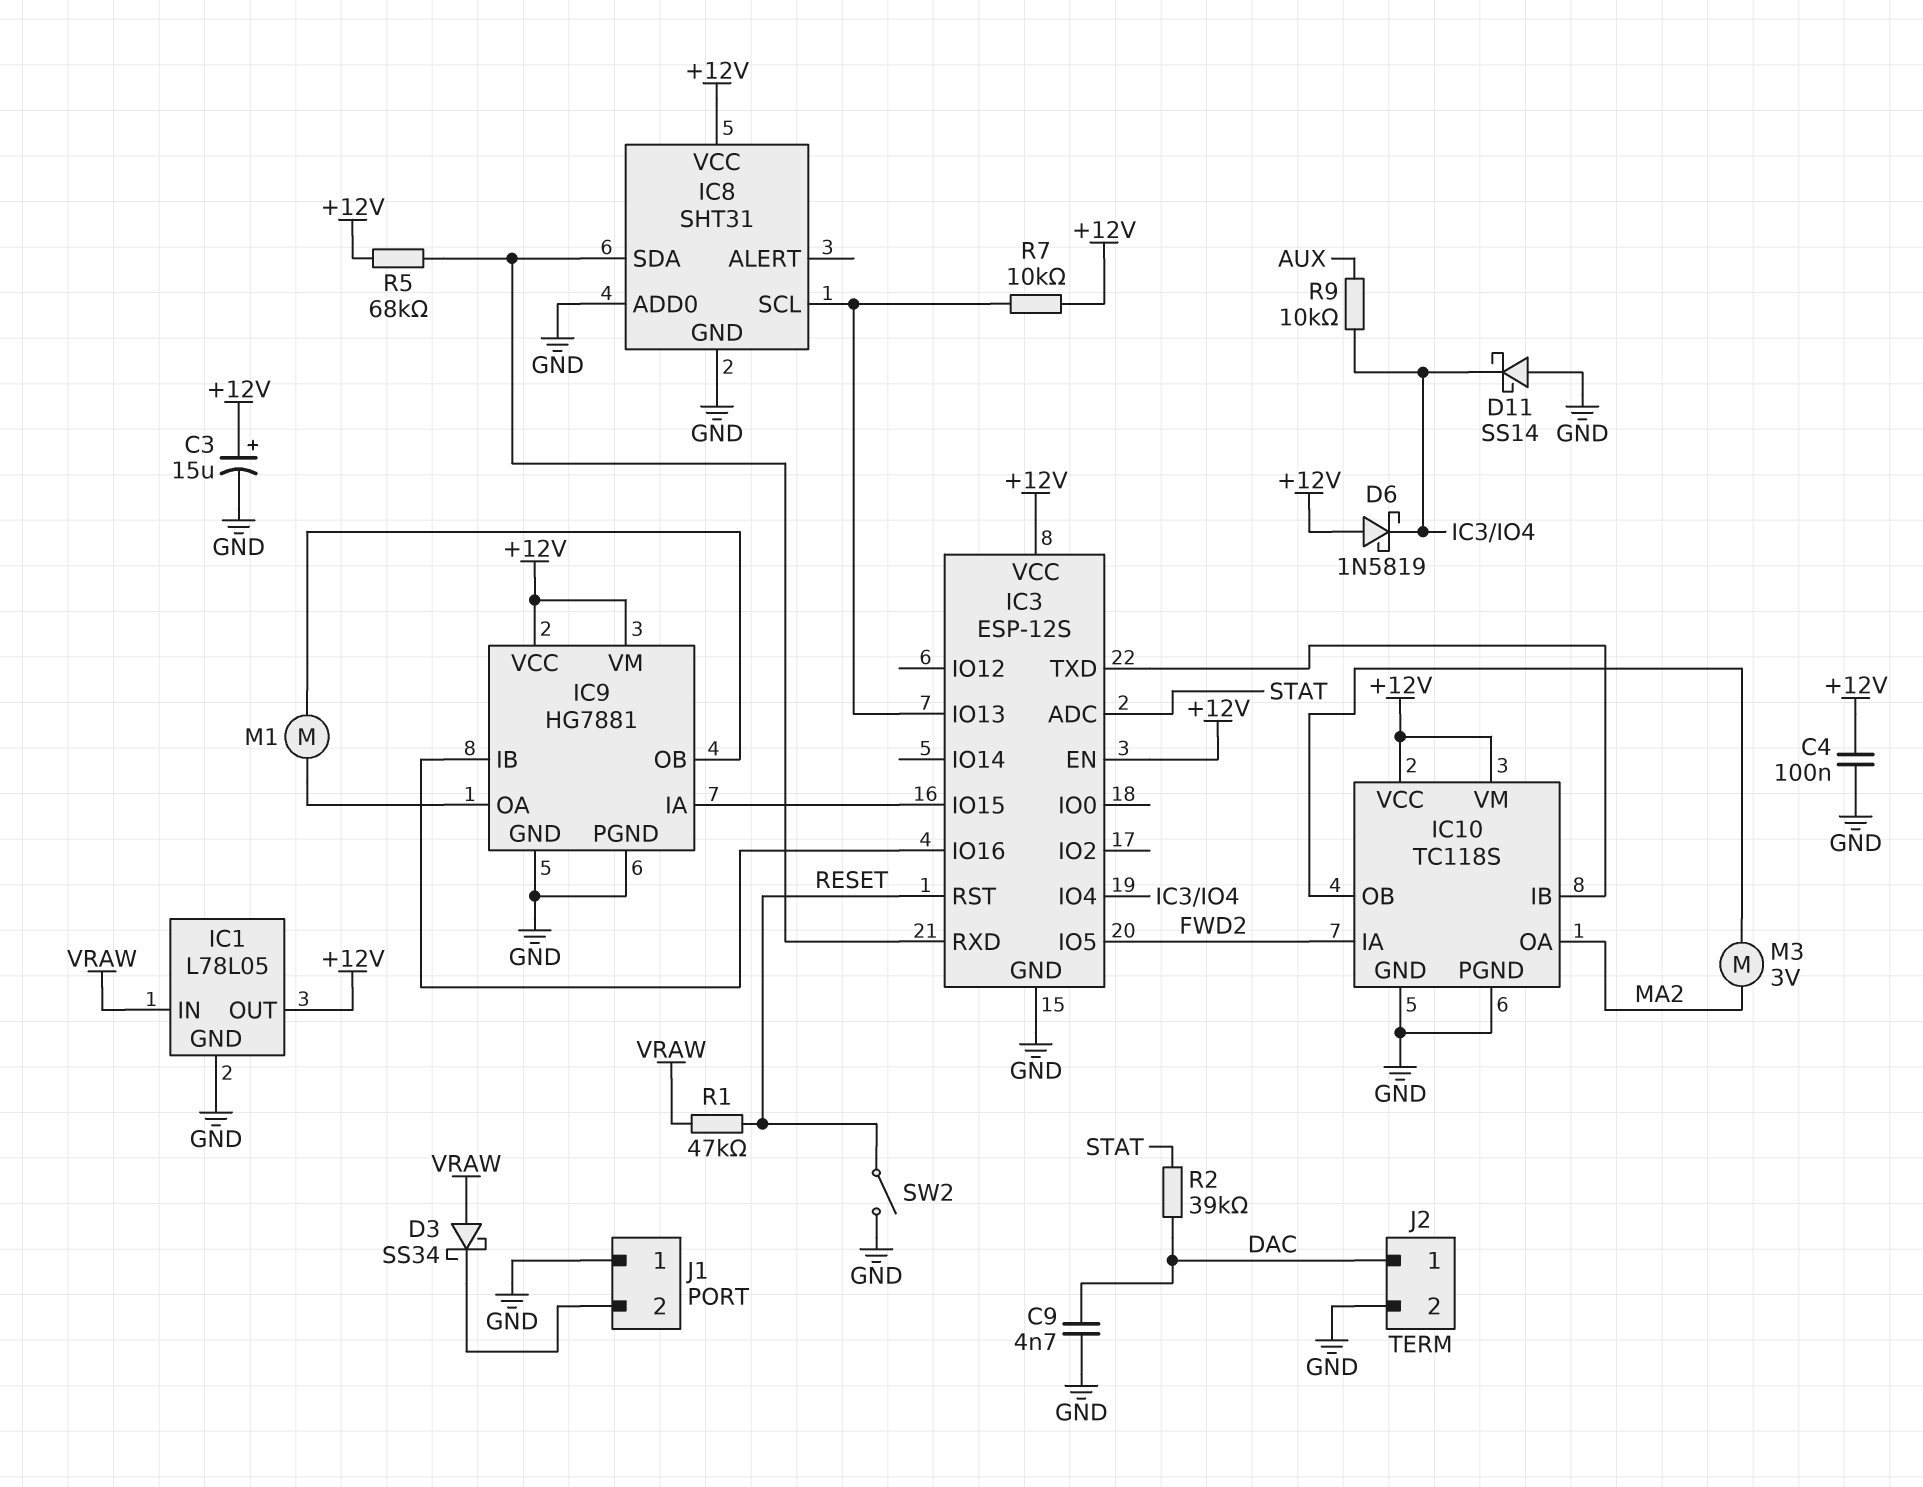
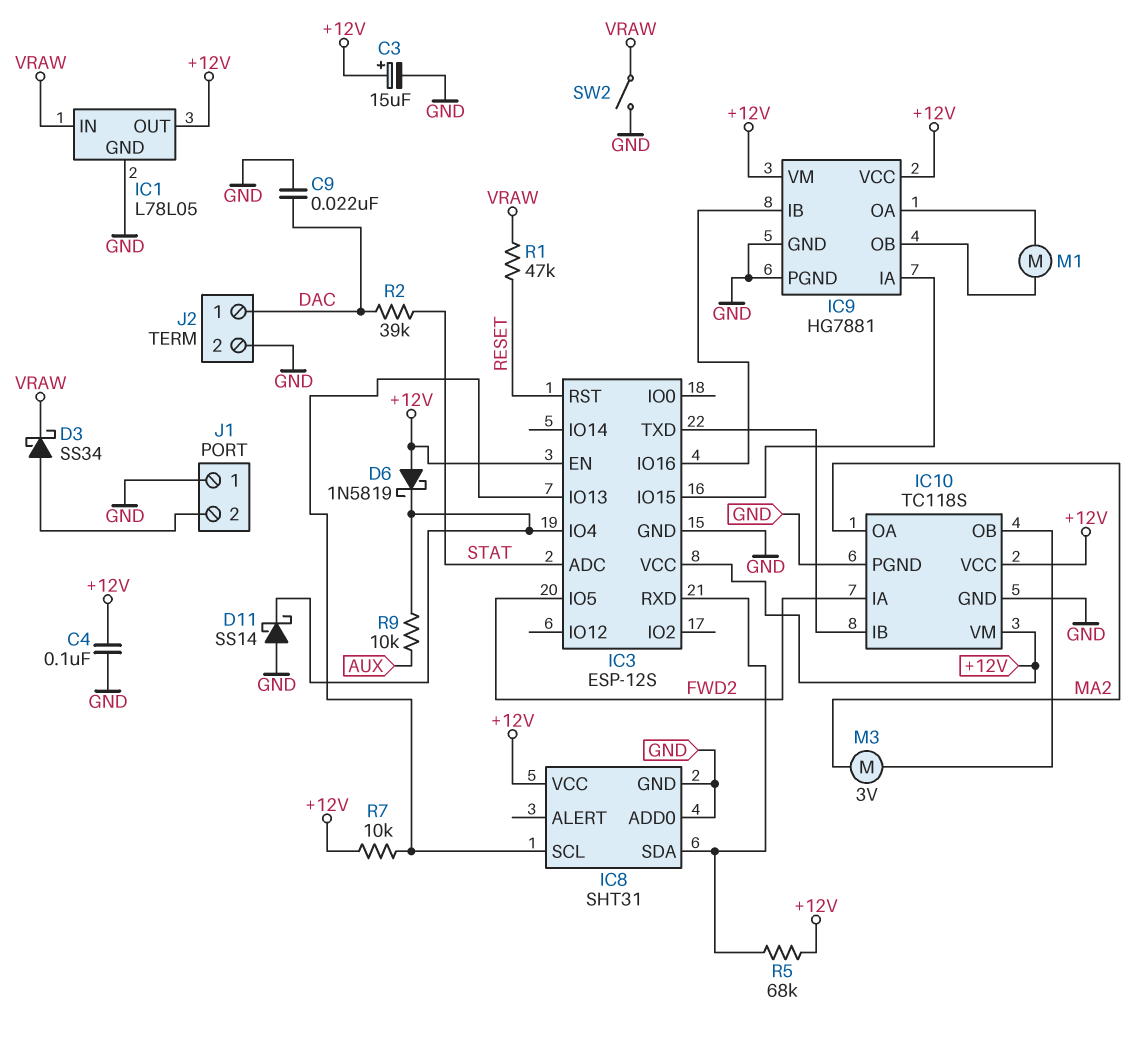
C9: 4.7nF (DAC, GND) -> 22nF (DAC, GND)
D3: schottky SS34 (A VRAW, K J1/2) -> schottky SS34 (A J1/2, K VRAW)
SW2: switch (GND, RESET) -> switch (GND, VRAW)

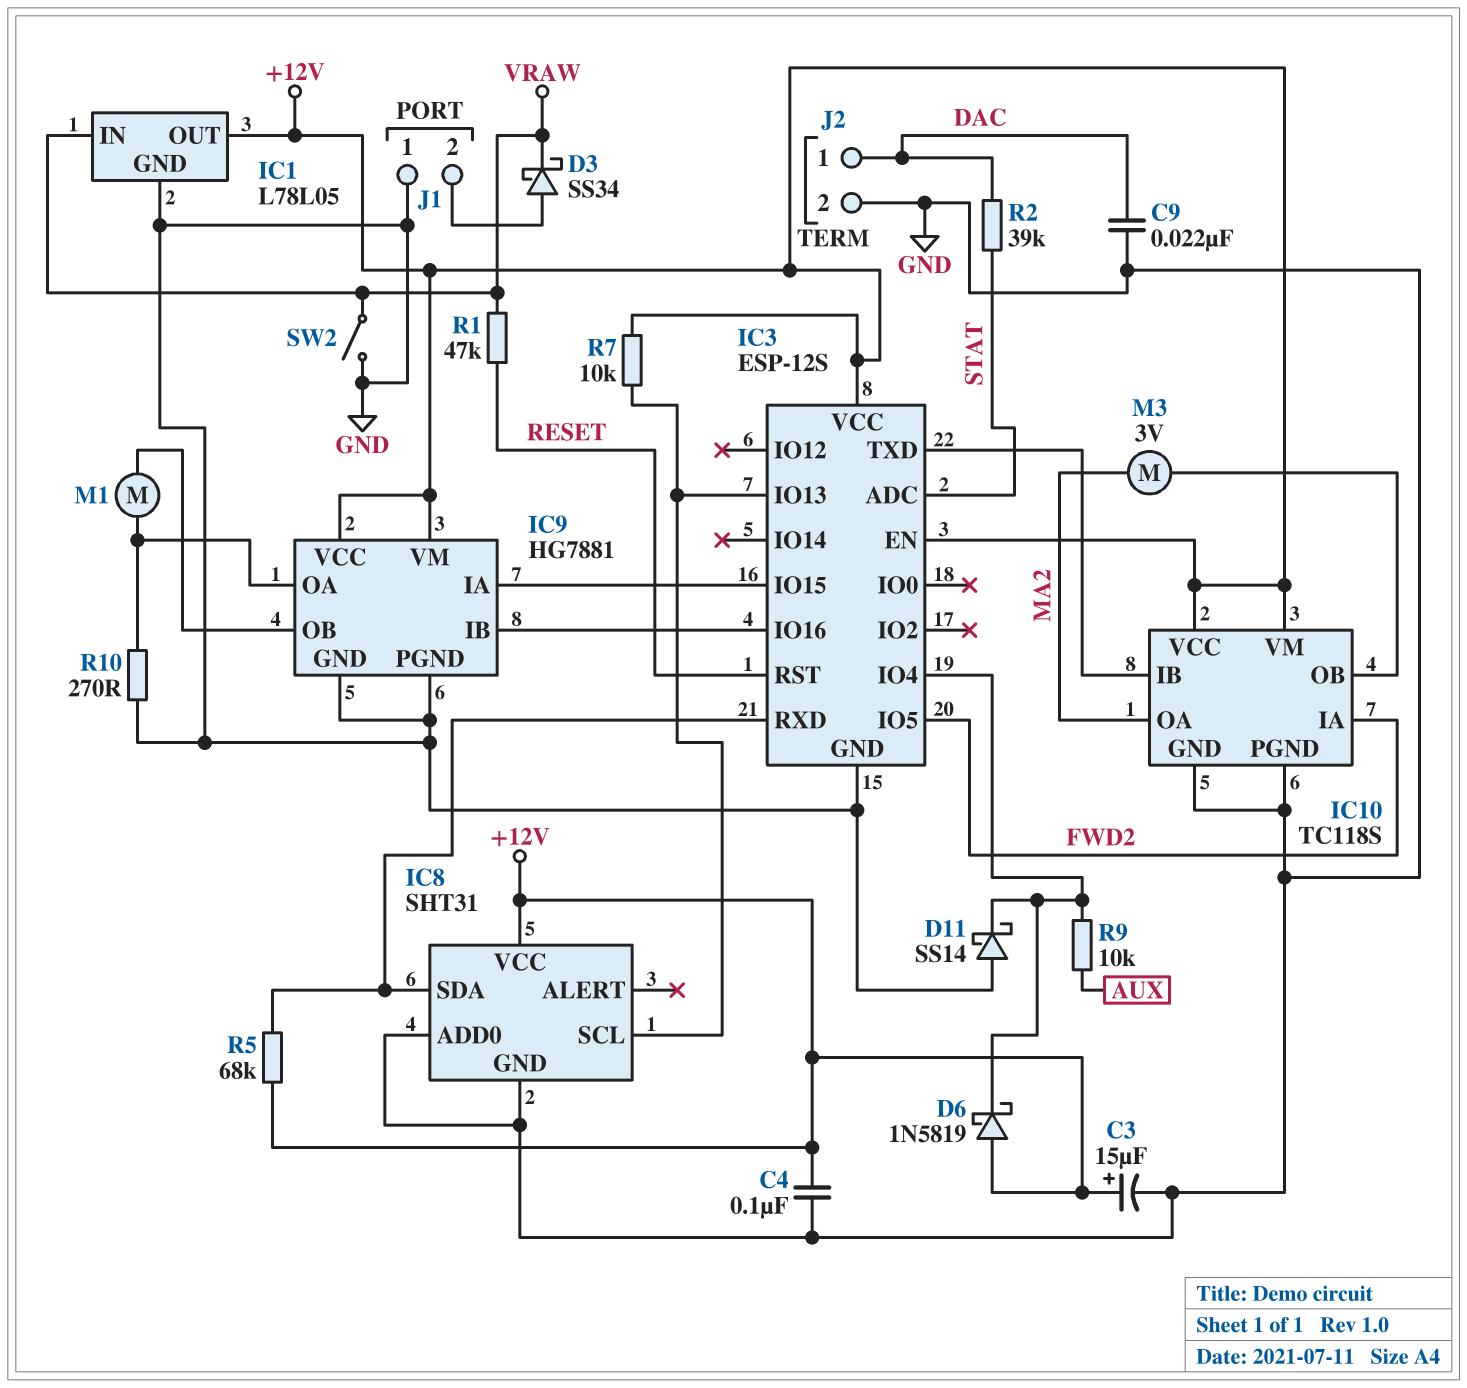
R10: none -> 270 (GND, IC9/OA)

